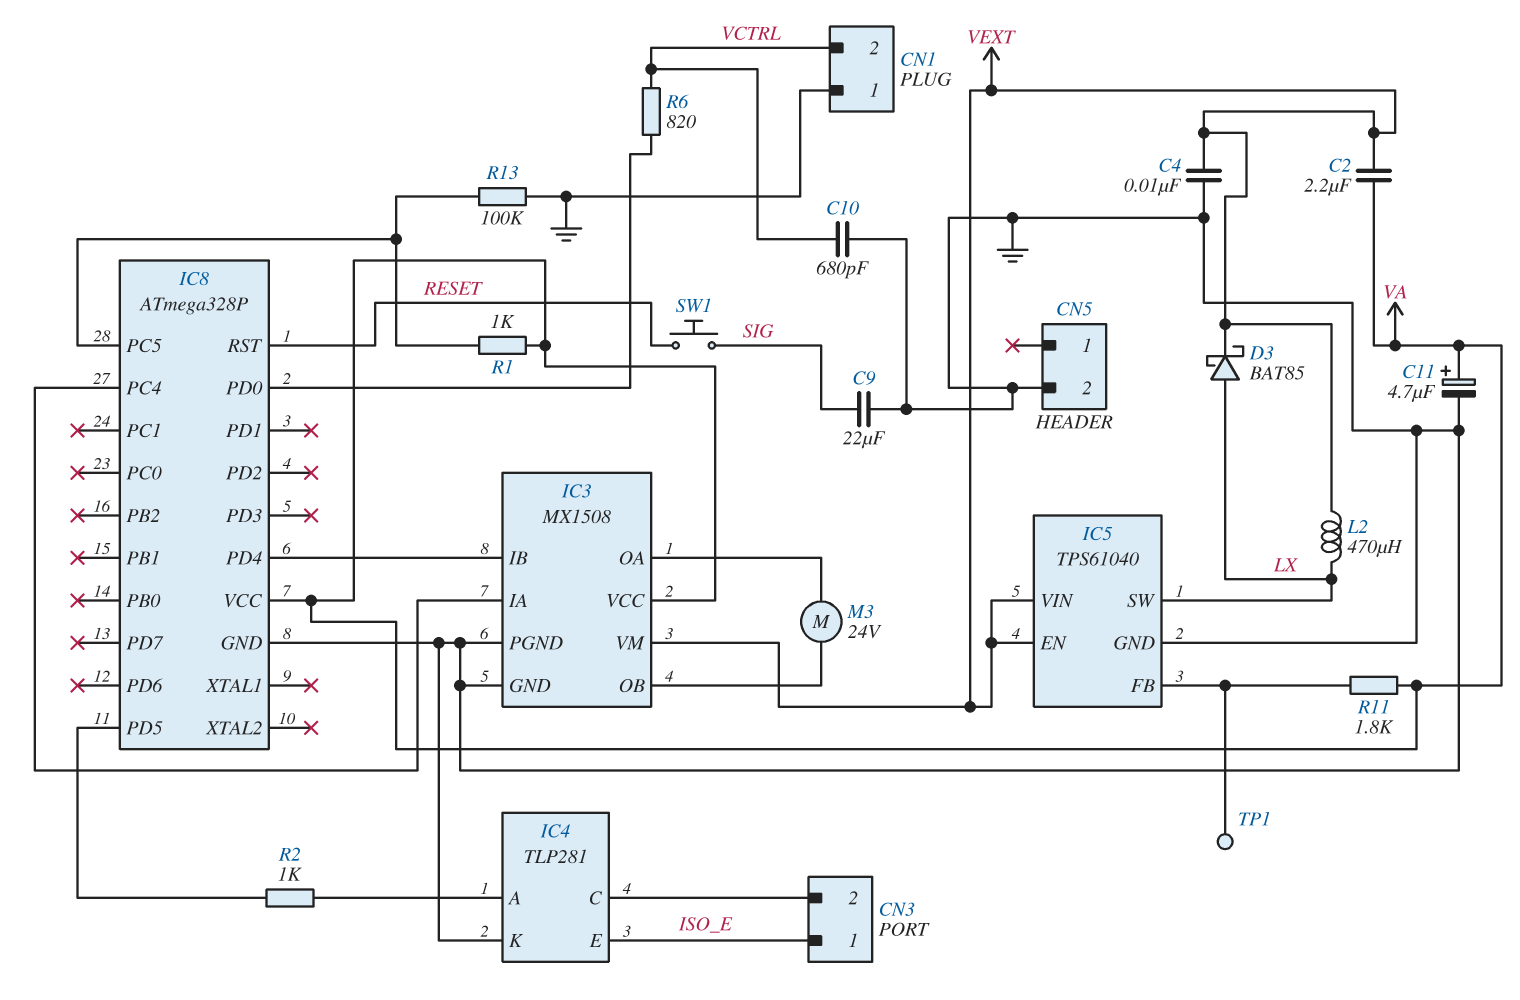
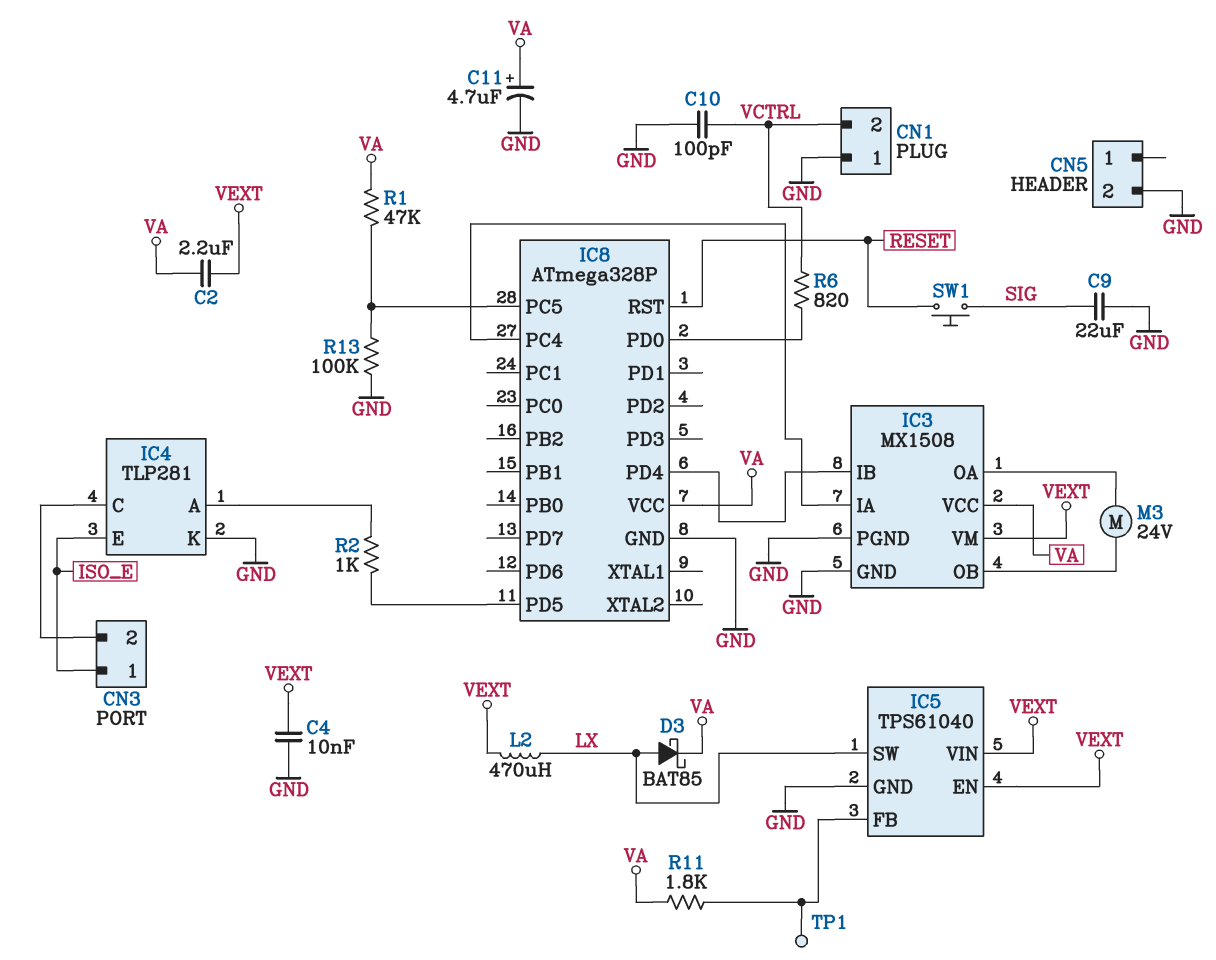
C10: 680pF (GND, VCTRL) -> 100pF (GND, VCTRL)
D3: schottky BAT85 (A LX, K VEXT) -> schottky BAT85 (A LX, K VA)
R1: 1k (IC8/PC5, VA) -> 47k (IC8/PC5, VA)

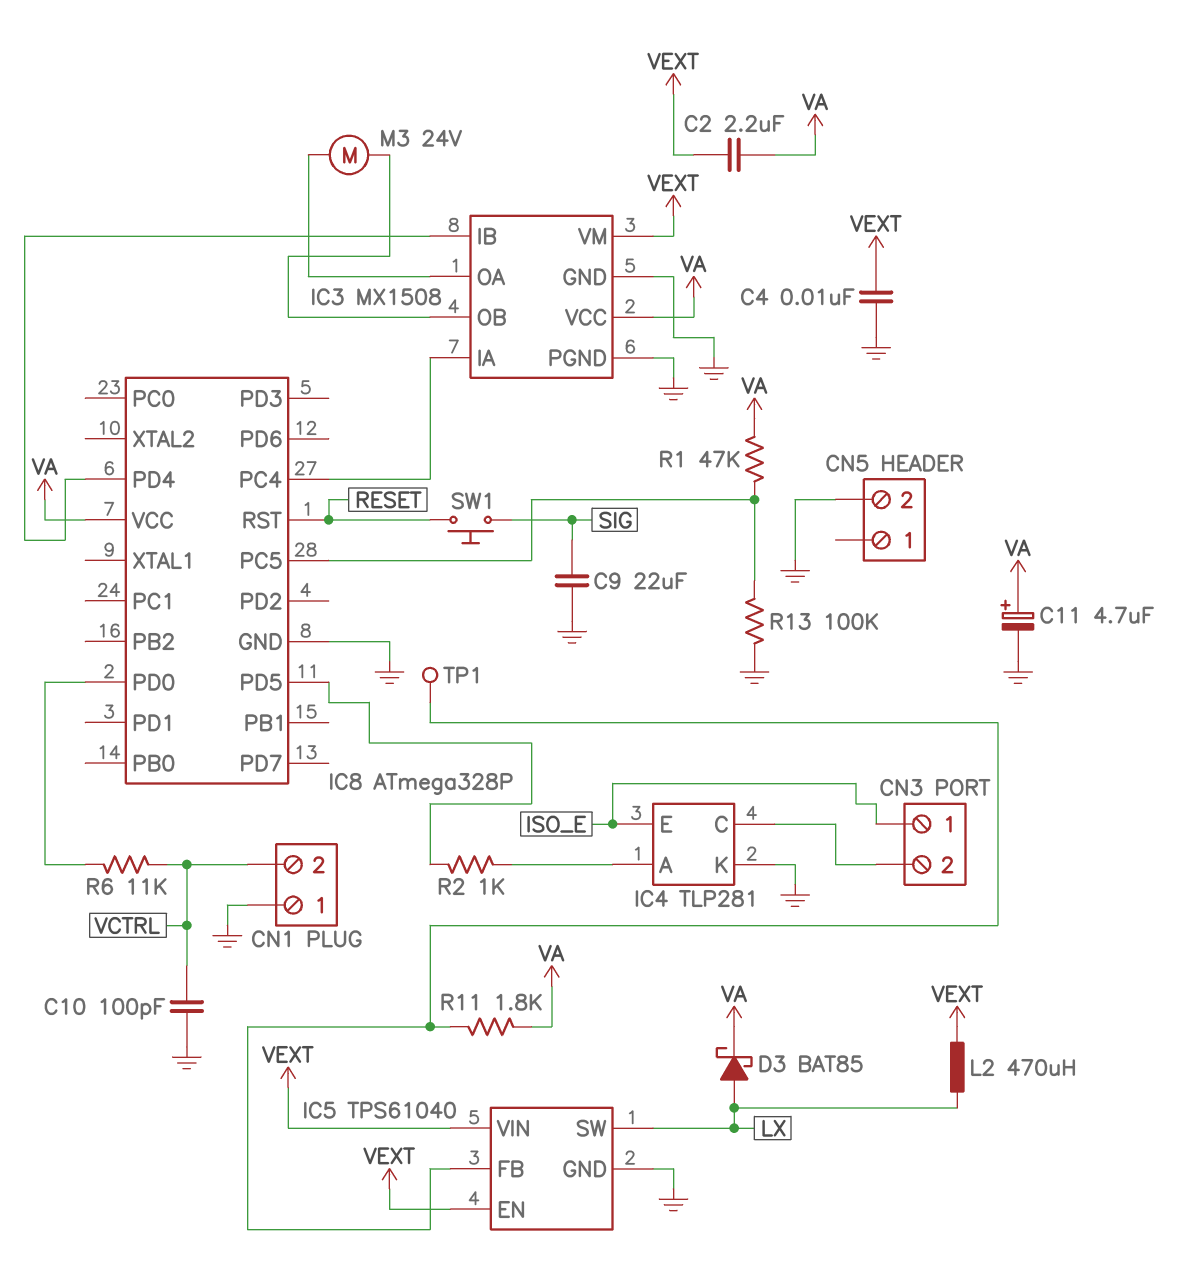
R6: 820 (IC8/PD0, VCTRL) -> 11k (IC8/PD0, VCTRL)

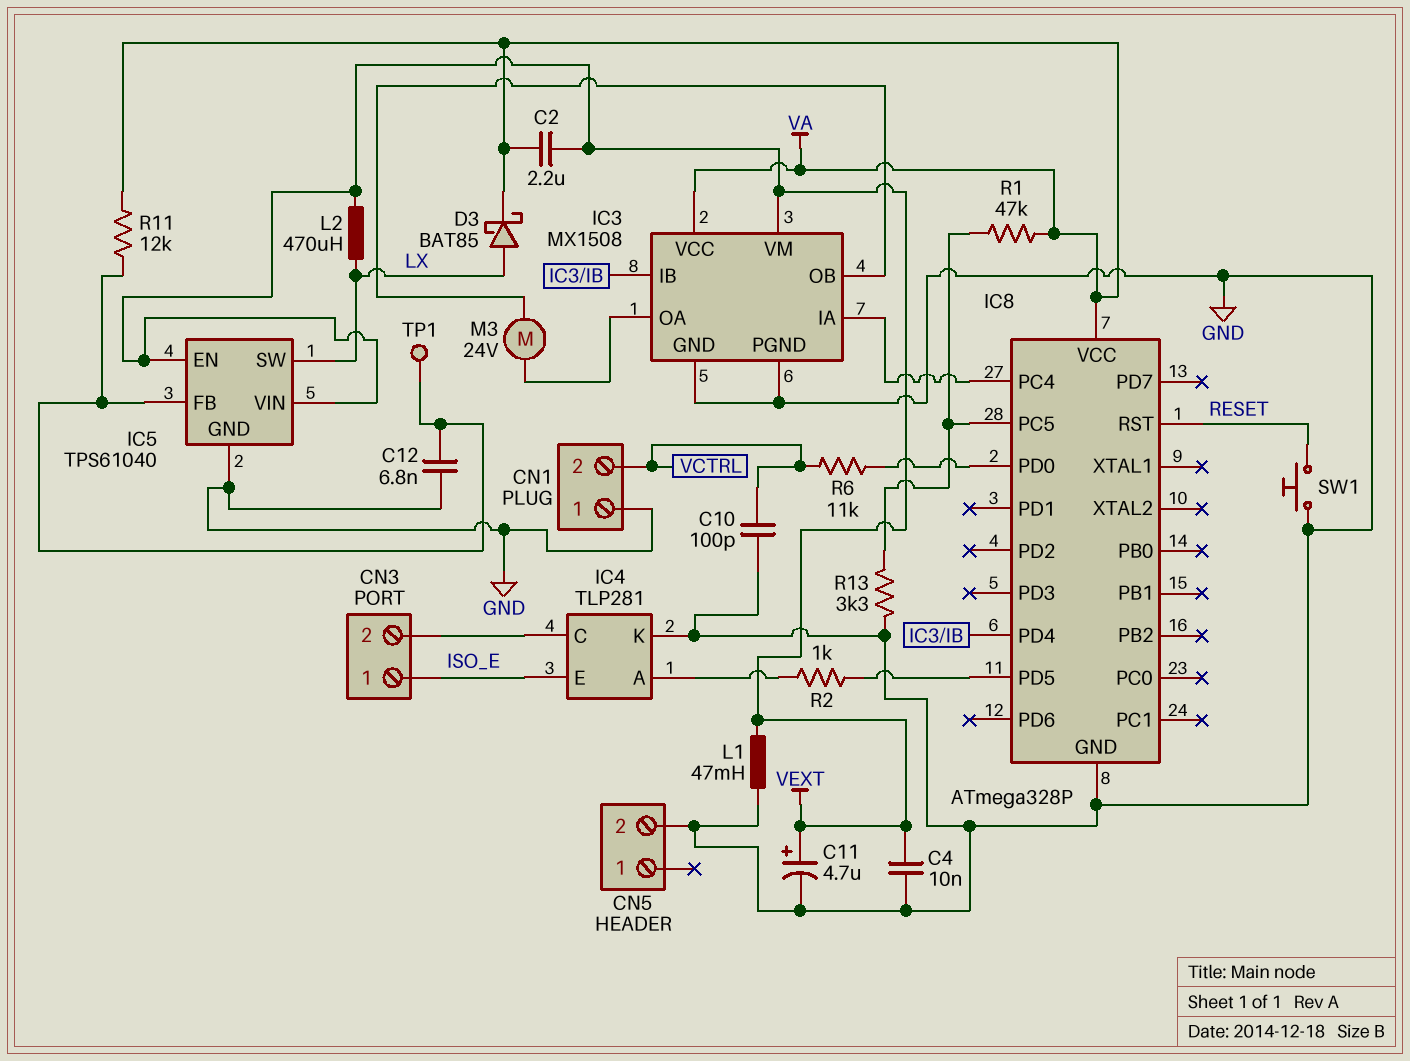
C9: 22uF (GND, SIG) -> none
C11: 4.7uF (plus VA, minus GND) -> 4.7uF (plus VEXT, minus GND)
C12: none -> 6.8nF (GND, IC5/FB)
L1: none -> 47mH (GND, VEXT)
R11: 1.8k (IC5/FB, VA) -> 12k (IC5/FB, VA)
R13: 100k (GND, IC8/PC5) -> 3.3k (GND, IC8/PC5)
SW1: button (RESET, SIG) -> button (GND, RESET)

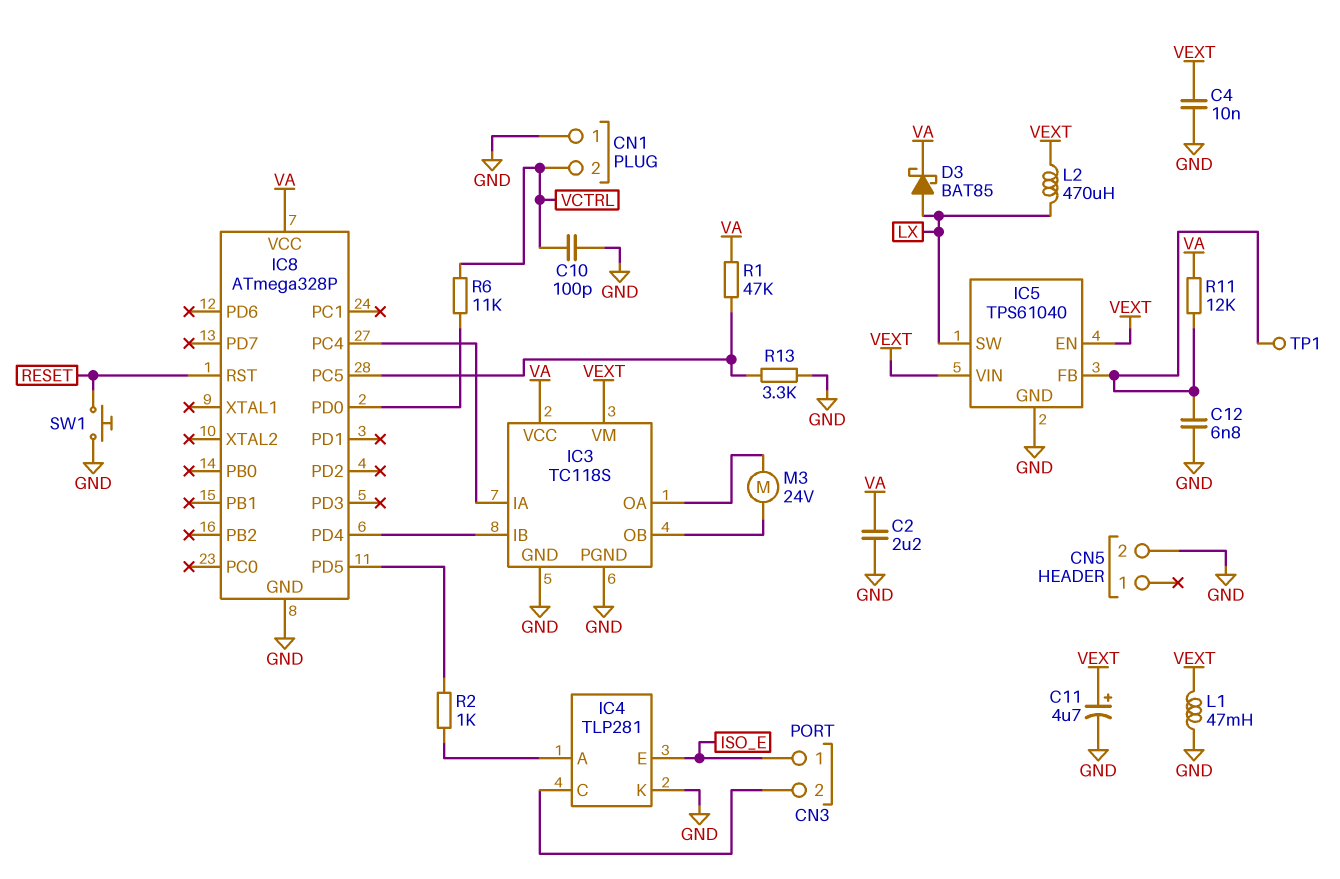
C2: 2.2uF (VA, VEXT) -> 2.2uF (GND, VA)
IC3: MX1508 -> TC118S

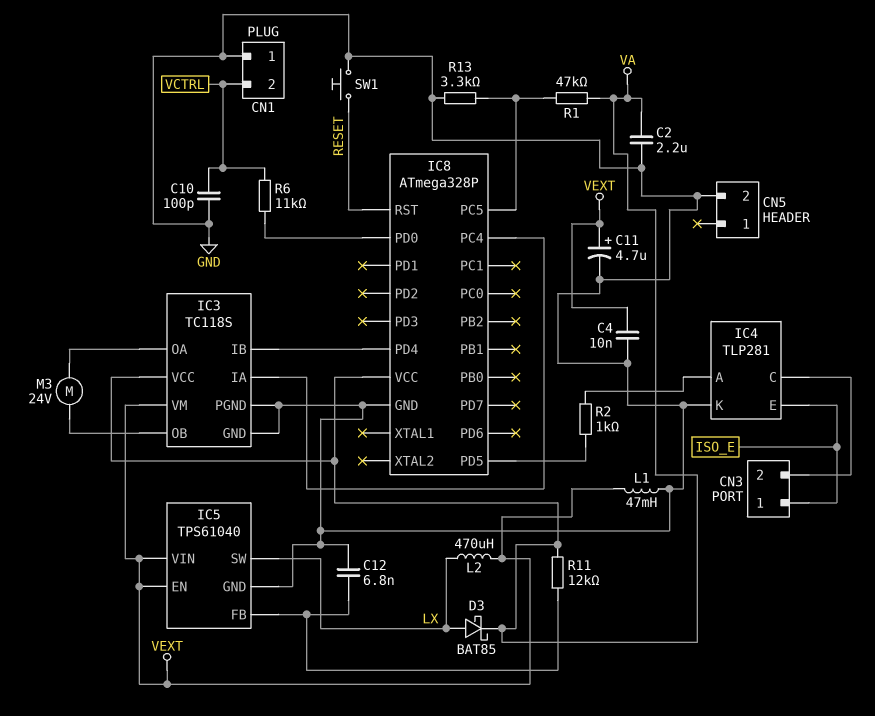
TP1: test point (IC5/FB) -> none

